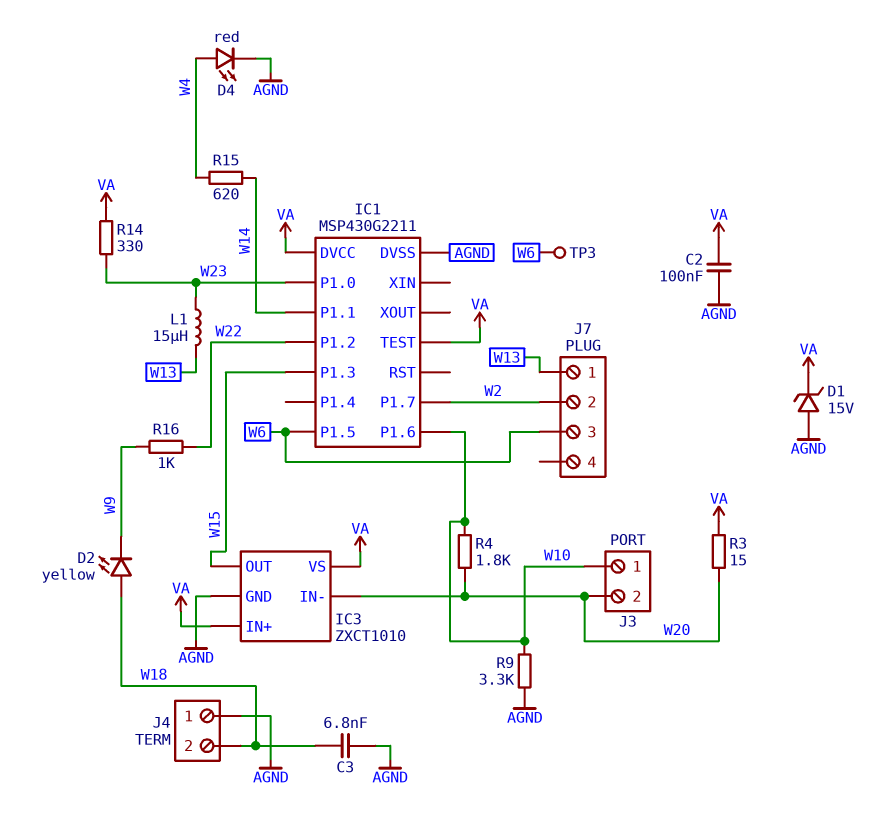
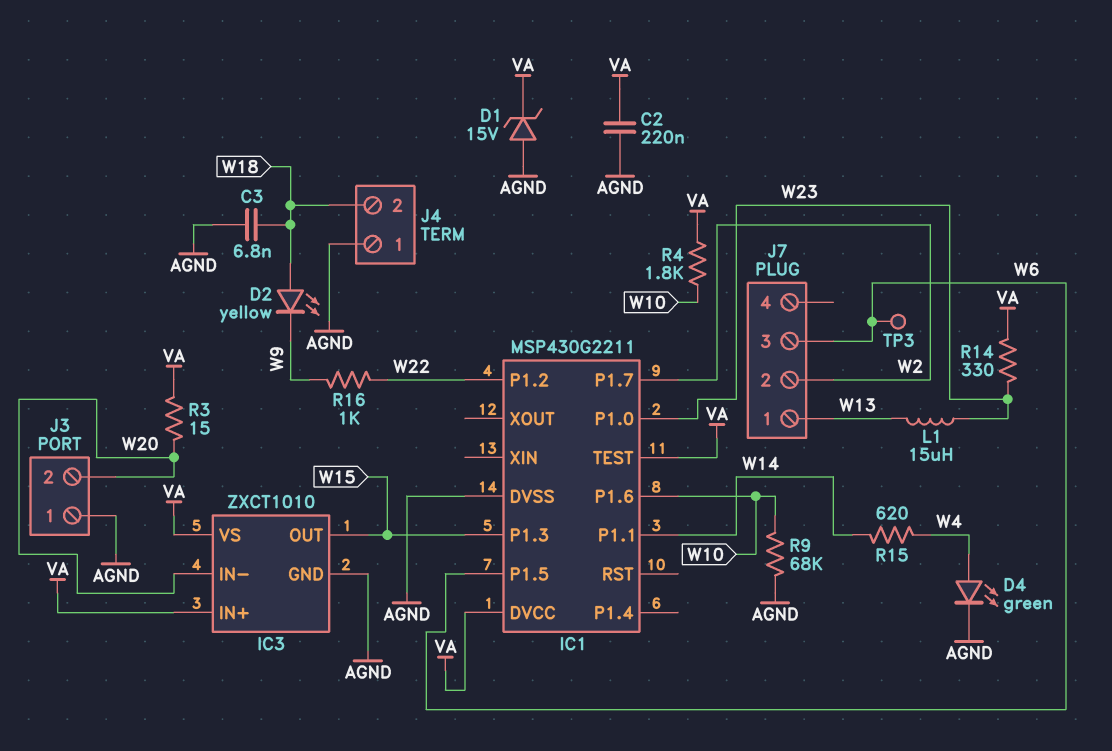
C2: 100nF (AGND, VA) -> 220nF (AGND, VA)
D4: LED red (A W4, K AGND) -> LED green (A W4, K AGND)
J3 pin 1: W10 -> AGND
R4: 1.8k (W10, W20) -> 1.8k (VA, W10)
R9: 3.3k (AGND, W10) -> 68k (AGND, W10)

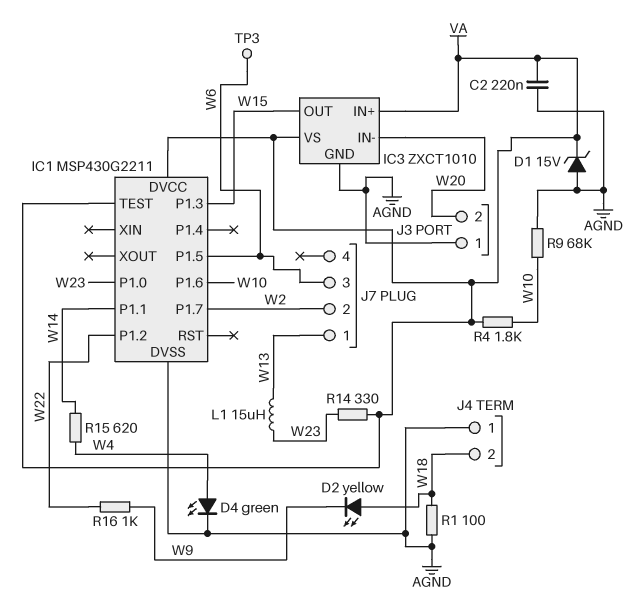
C3: 6.8nF (AGND, W18) -> none
R1: none -> 100 (AGND, W18)
R3: 15 (VA, W20) -> none

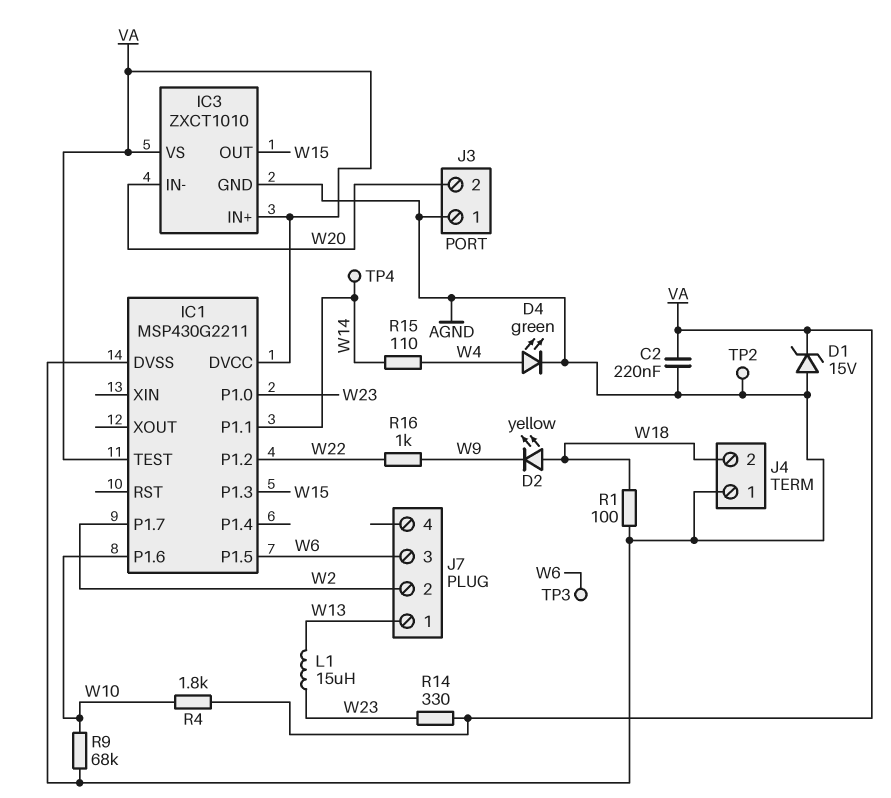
R15: 620 (W4, W14) -> 110 (W4, W14)
TP2: none -> test point (AGND)
TP4: none -> test point (W14)

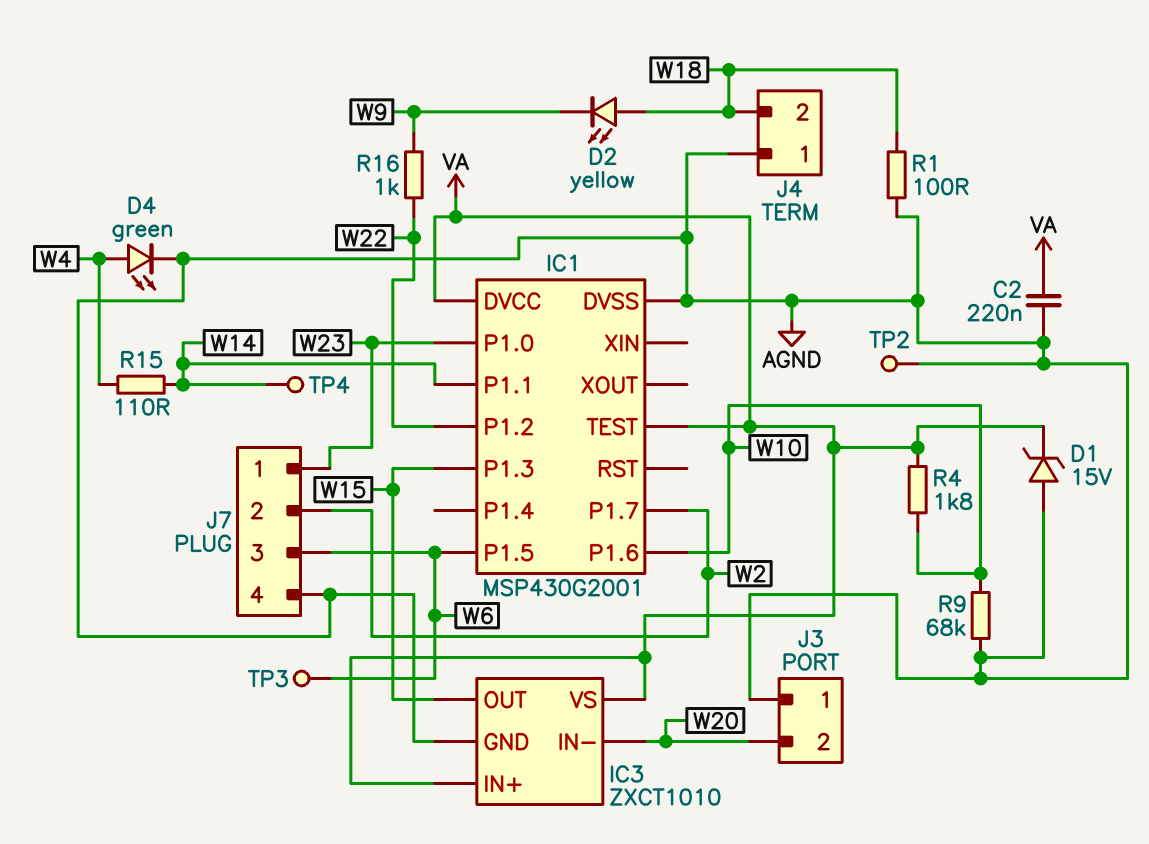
IC1: MSP430G2211 -> MSP430G2001
J7 pin 1: W13 -> W23
J7 pin 4: none -> AGND
L1: 15uH (W13, W23) -> none
R14: 330 (VA, W23) -> none

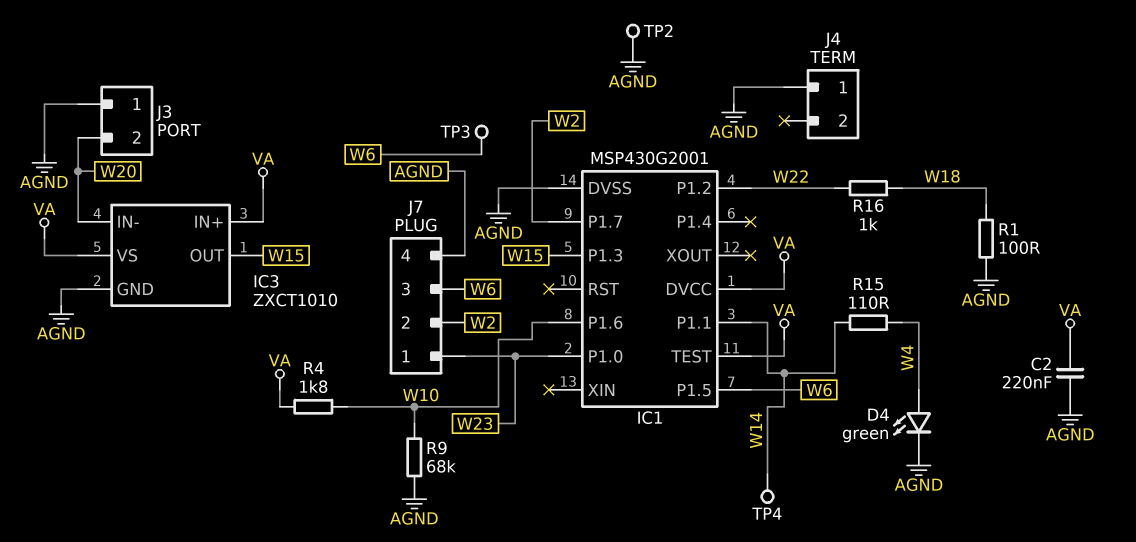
D1: zener 15V (A AGND, K VA) -> none
D2: LED yellow (A W18, K W9) -> none
J4 pin 2: W18 -> none
R16: 1k (W9, W22) -> 1k (W18, W22)

